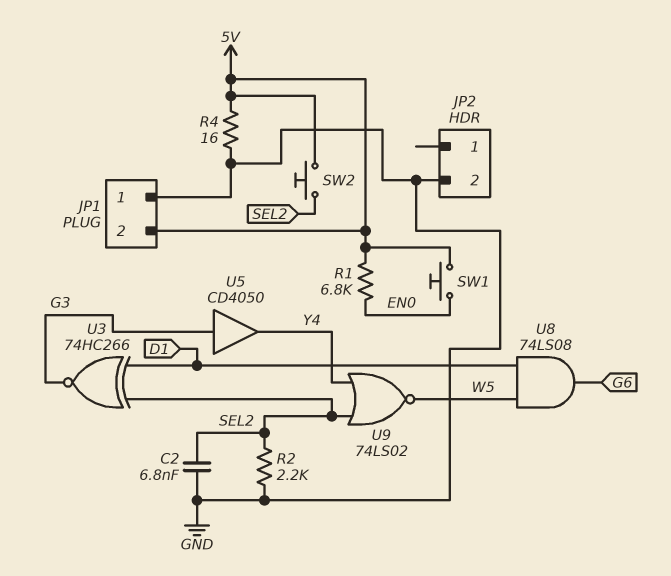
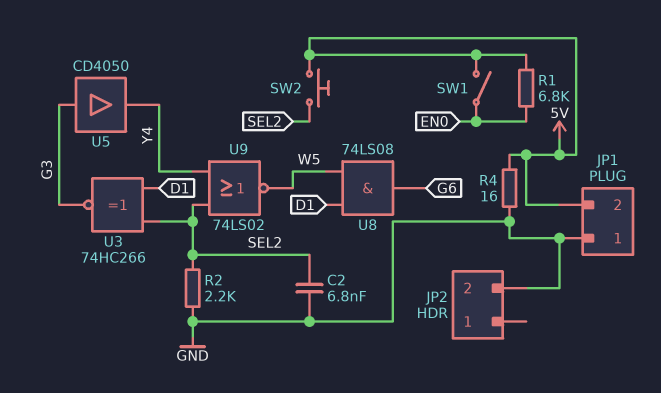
SW1: button (5V, EN0) -> switch (5V, EN0)

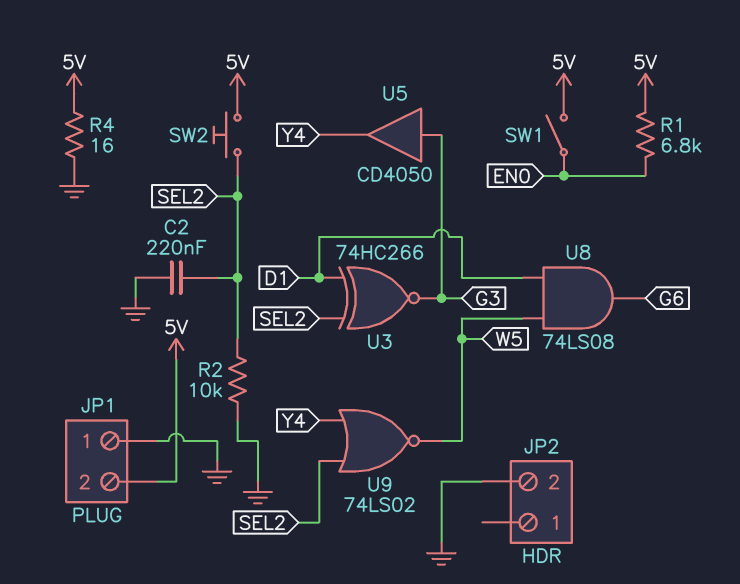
C2: 6.8nF (GND, SEL2) -> 220nF (GND, SEL2)
R2: 2.2k (GND, SEL2) -> 10k (GND, SEL2)

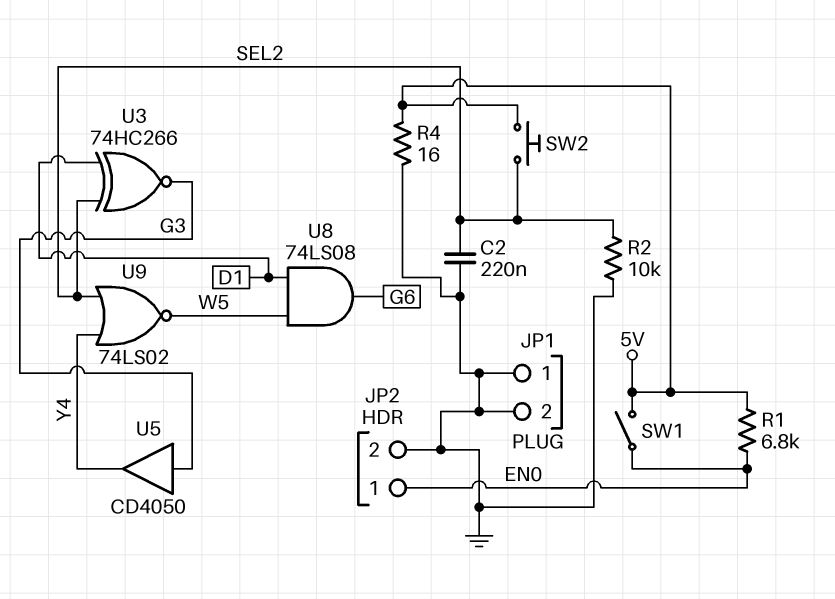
JP1 pin 2: 5V -> GND
JP2 pin 1: none -> EN0

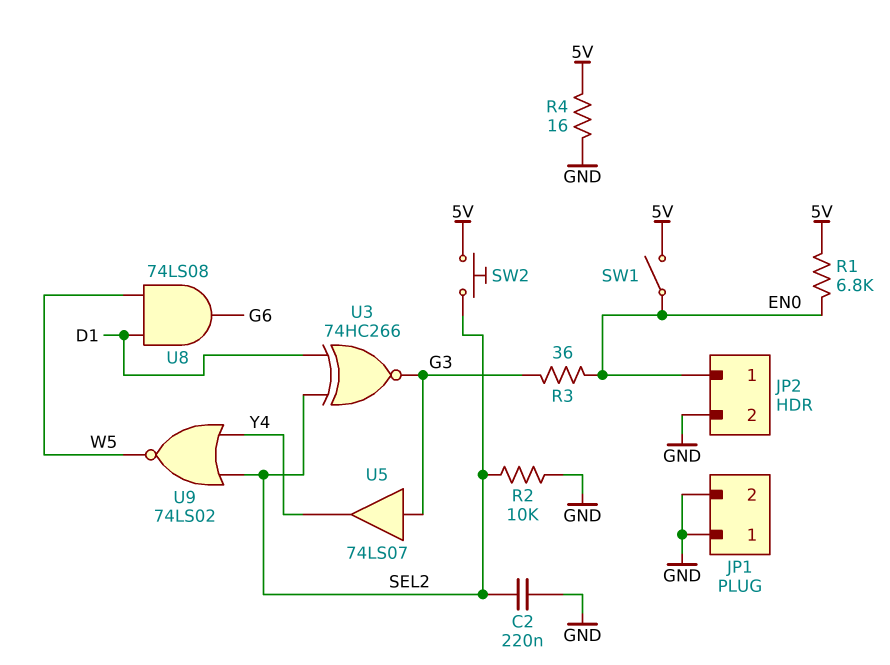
R3: none -> 36 (EN0, G3)
U5: buffer CD4050 (in G3, out Y4) -> buffer 74LS07 (in G3, out Y4)

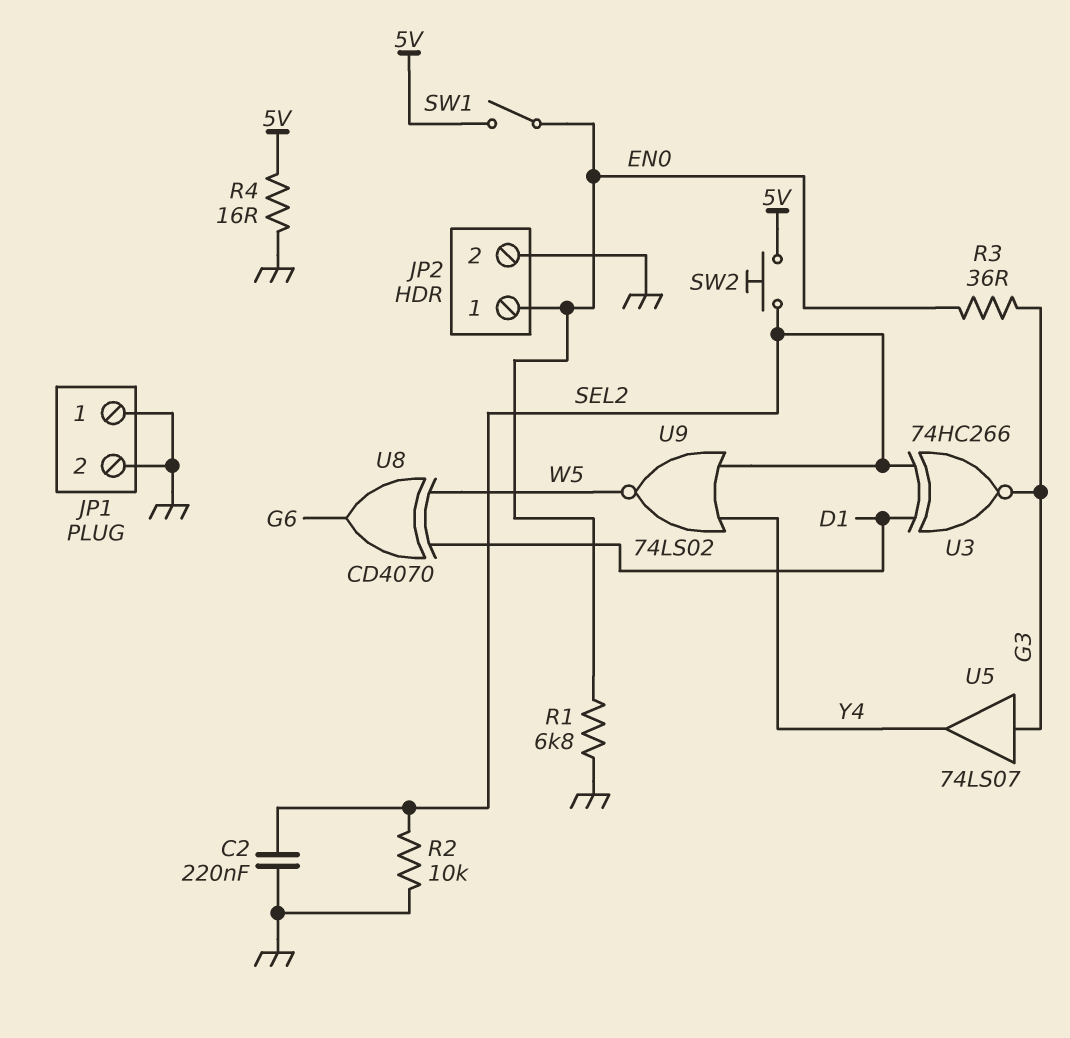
R1: 6.8k (5V, EN0) -> 6.8k (EN0, GND)
U8: AND 74LS08 (in D1, in W5, out G6) -> XOR CD4070 (in D1, in W5, out G6)

